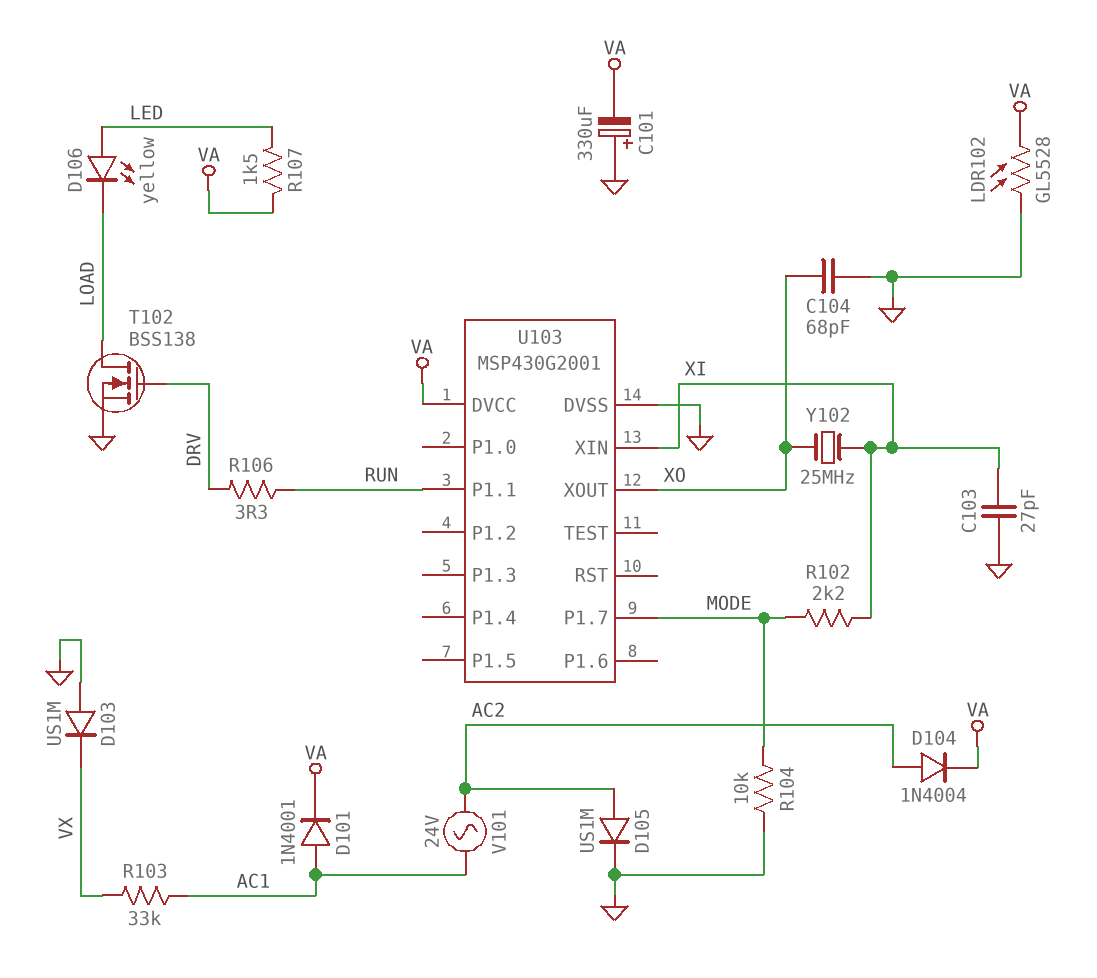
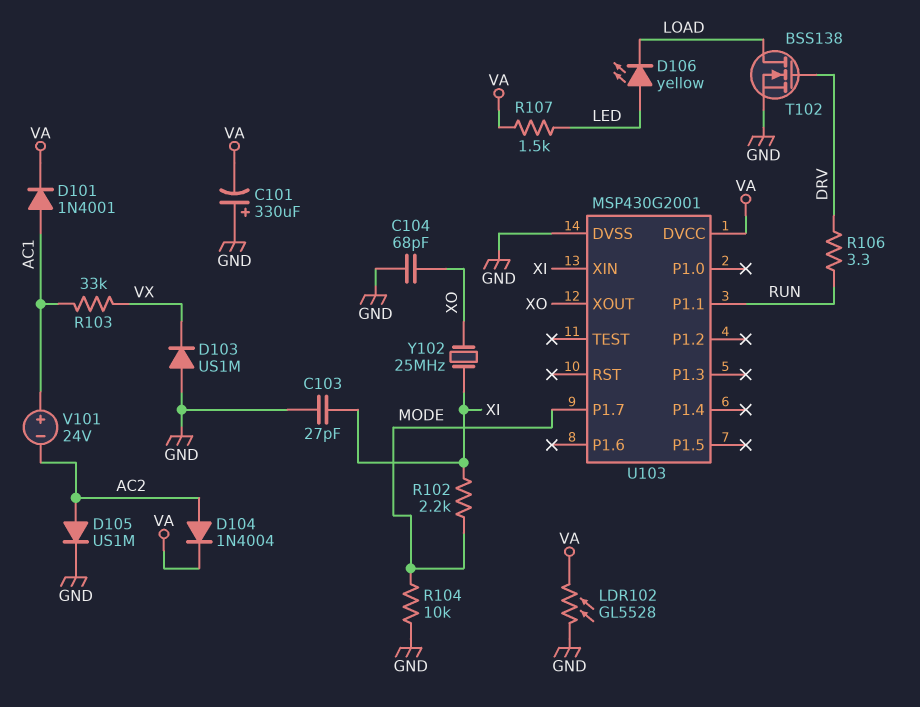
V101: AC 24V (AC1, AC2) -> 24V (plus AC1, minus AC2)

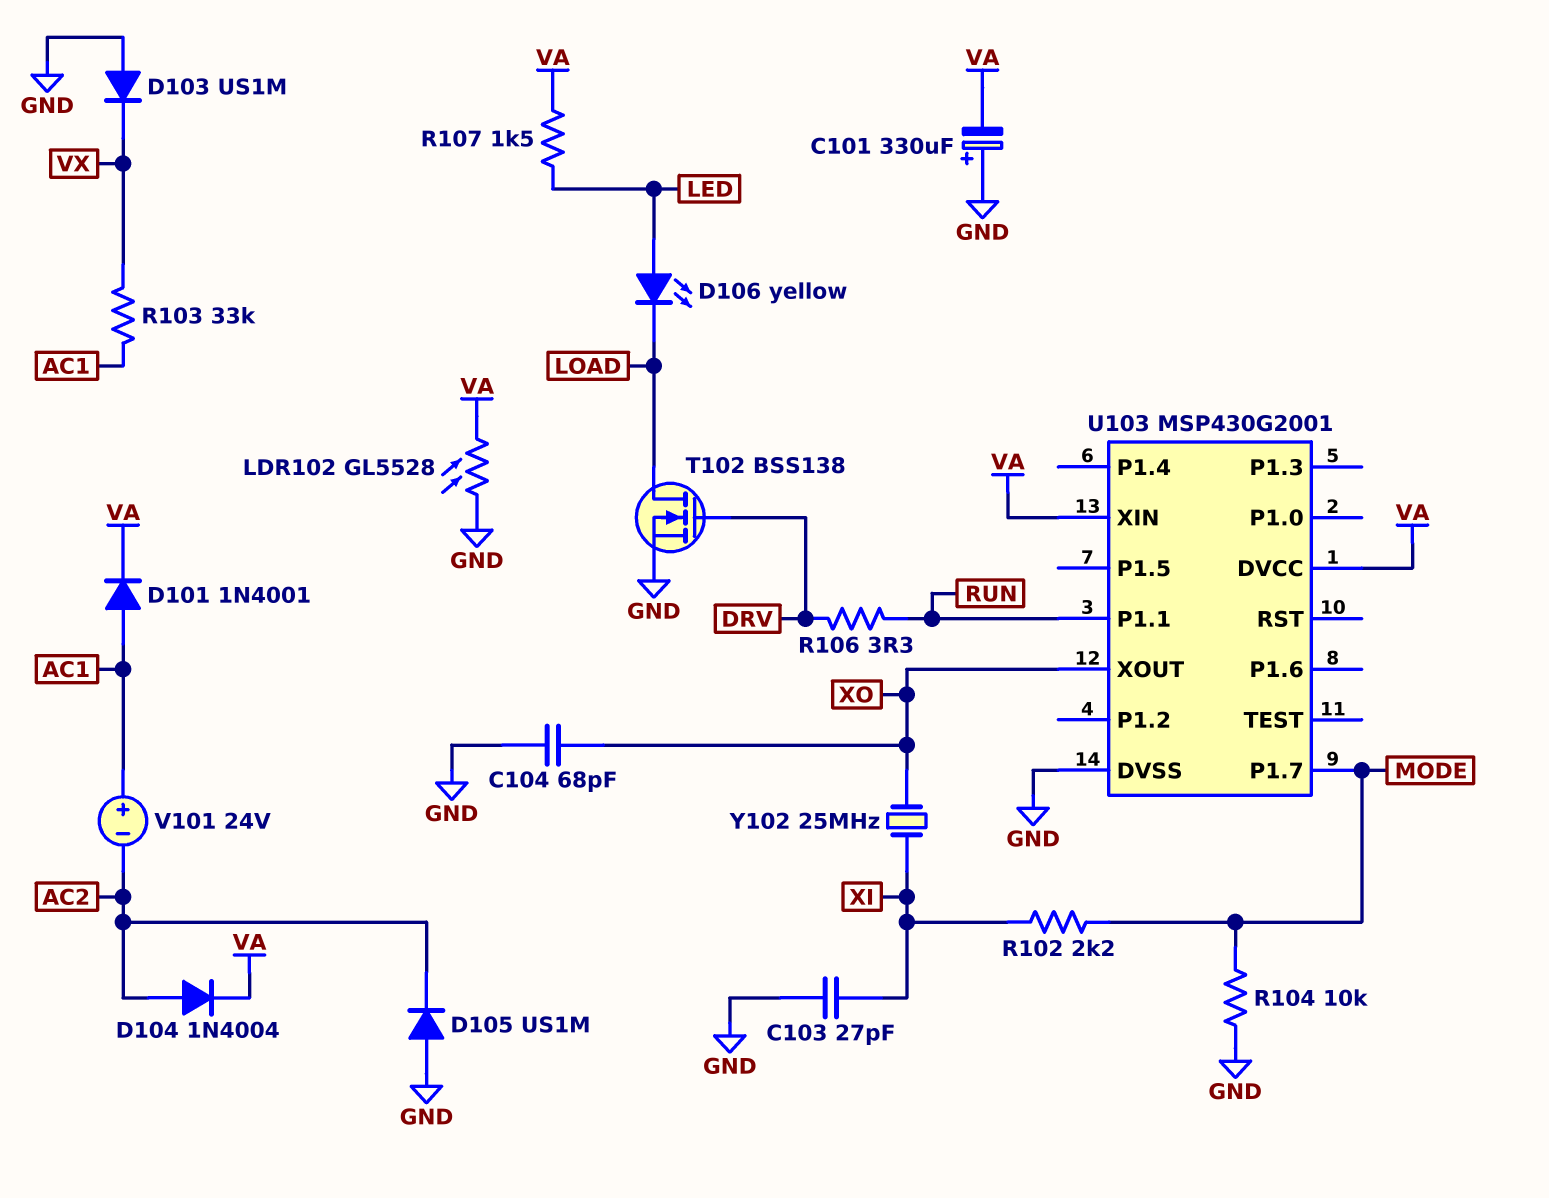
D105: diode US1M (A AC2, K GND) -> diode US1M (A GND, K AC2)
U103 pin XIN: XI -> VA

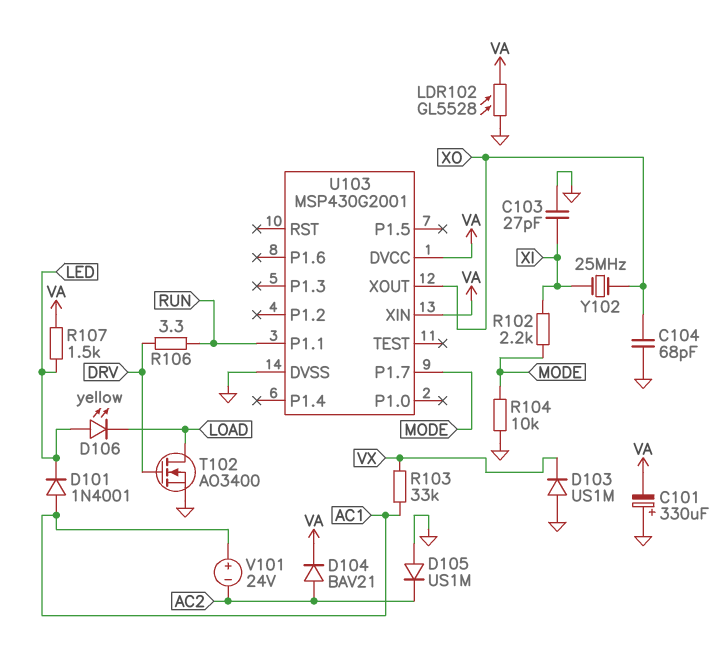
D101: diode 1N4001 (A AC1, K VA) -> diode 1N4001 (A AC1, K LED)
D104: diode 1N4004 (A AC2, K VA) -> diode BAV21 (A AC2, K VA)
T102: NMOS BSS138 (G DRV, D LOAD, S GND) -> NMOS AO3400 (G DRV, D LOAD, S GND)

